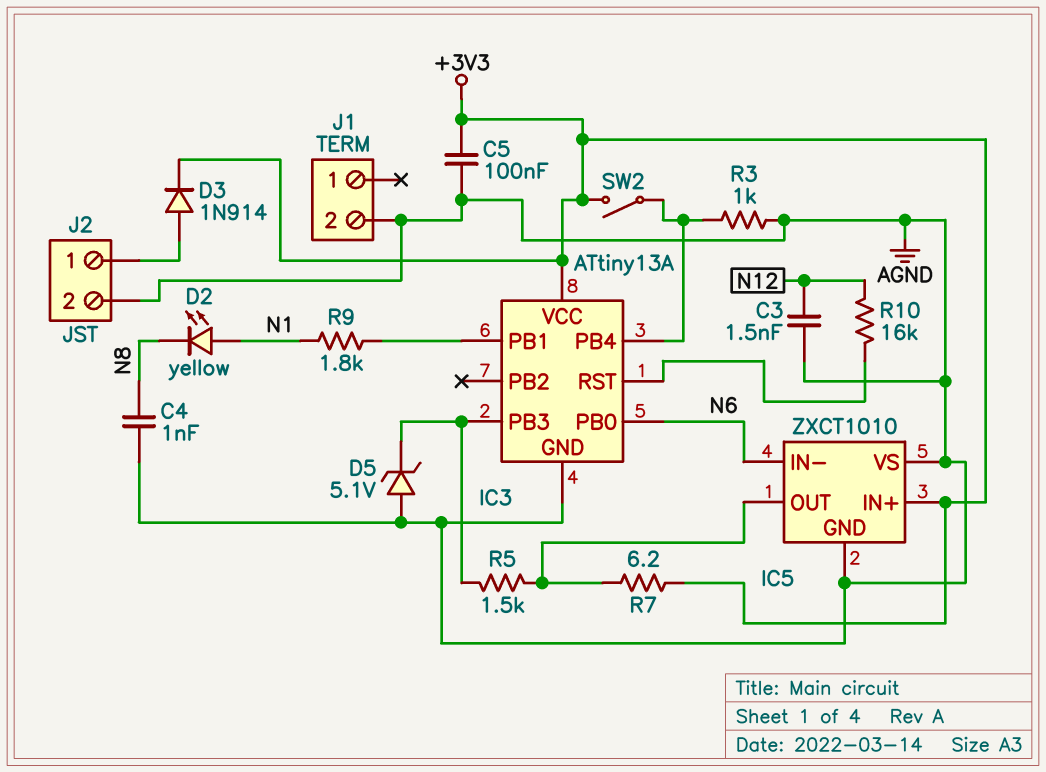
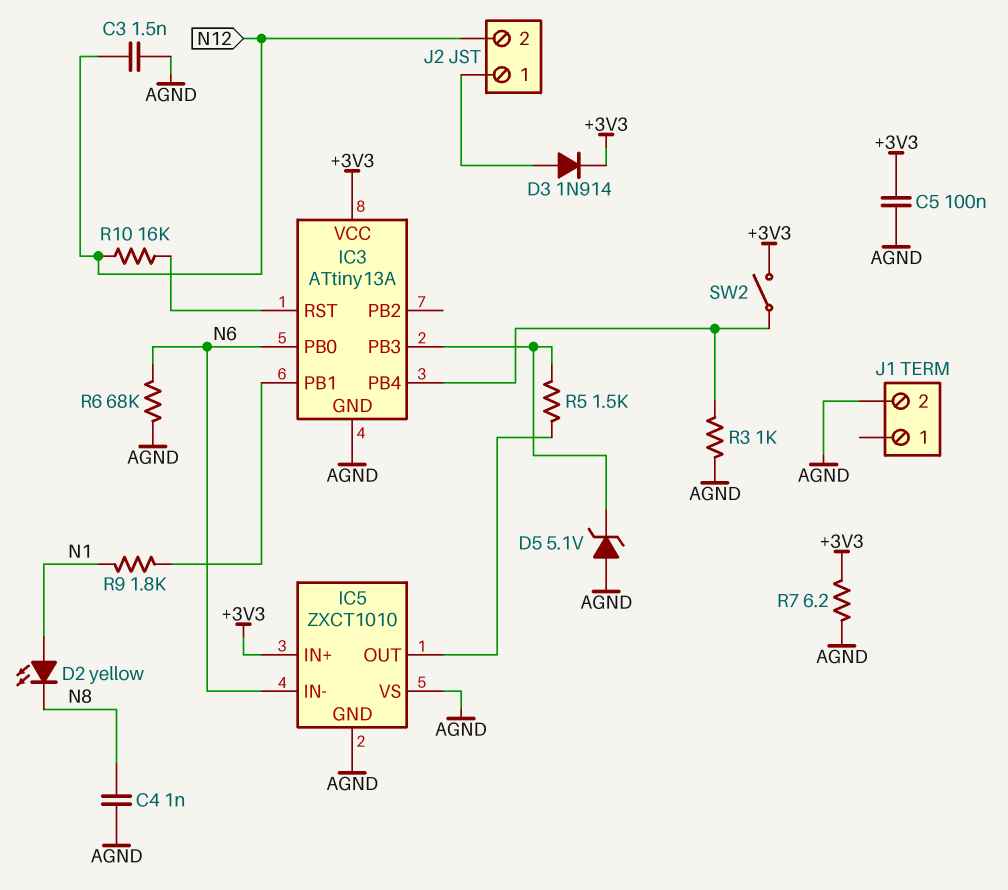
J2 pin 2: AGND -> N12
R6: none -> 68k (AGND, N6)
R7: 6.2 (+3V3, IC5/OUT) -> 6.2 (+3V3, AGND)

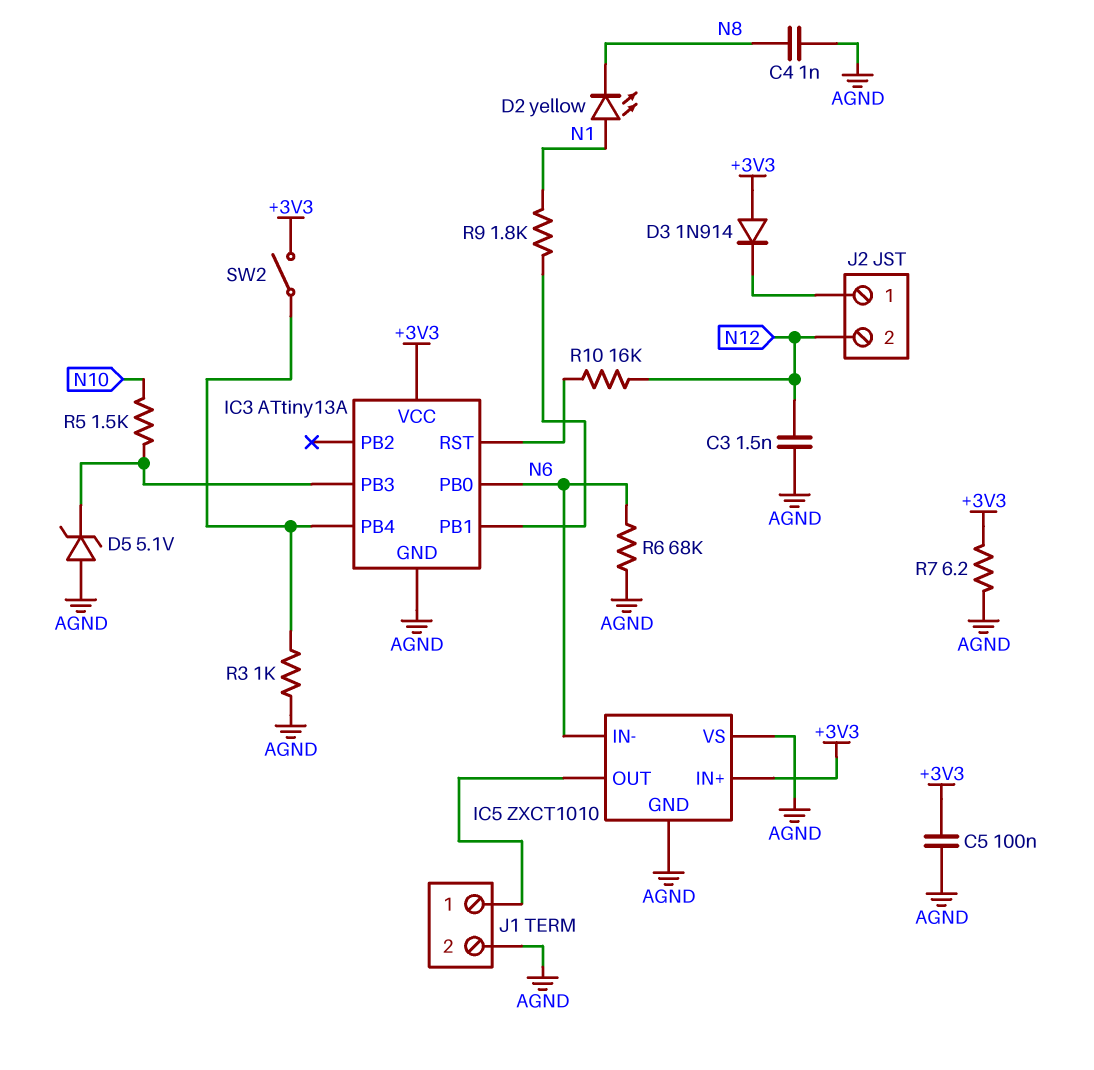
D3: diode 1N914 (A J2/1, K +3V3) -> diode 1N914 (A +3V3, K J2/1)
J1 pin 1: none -> IC5/OUT
R5: 1.5k (IC3/PB3, IC5/OUT) -> 1.5k (IC3/PB3, N10)

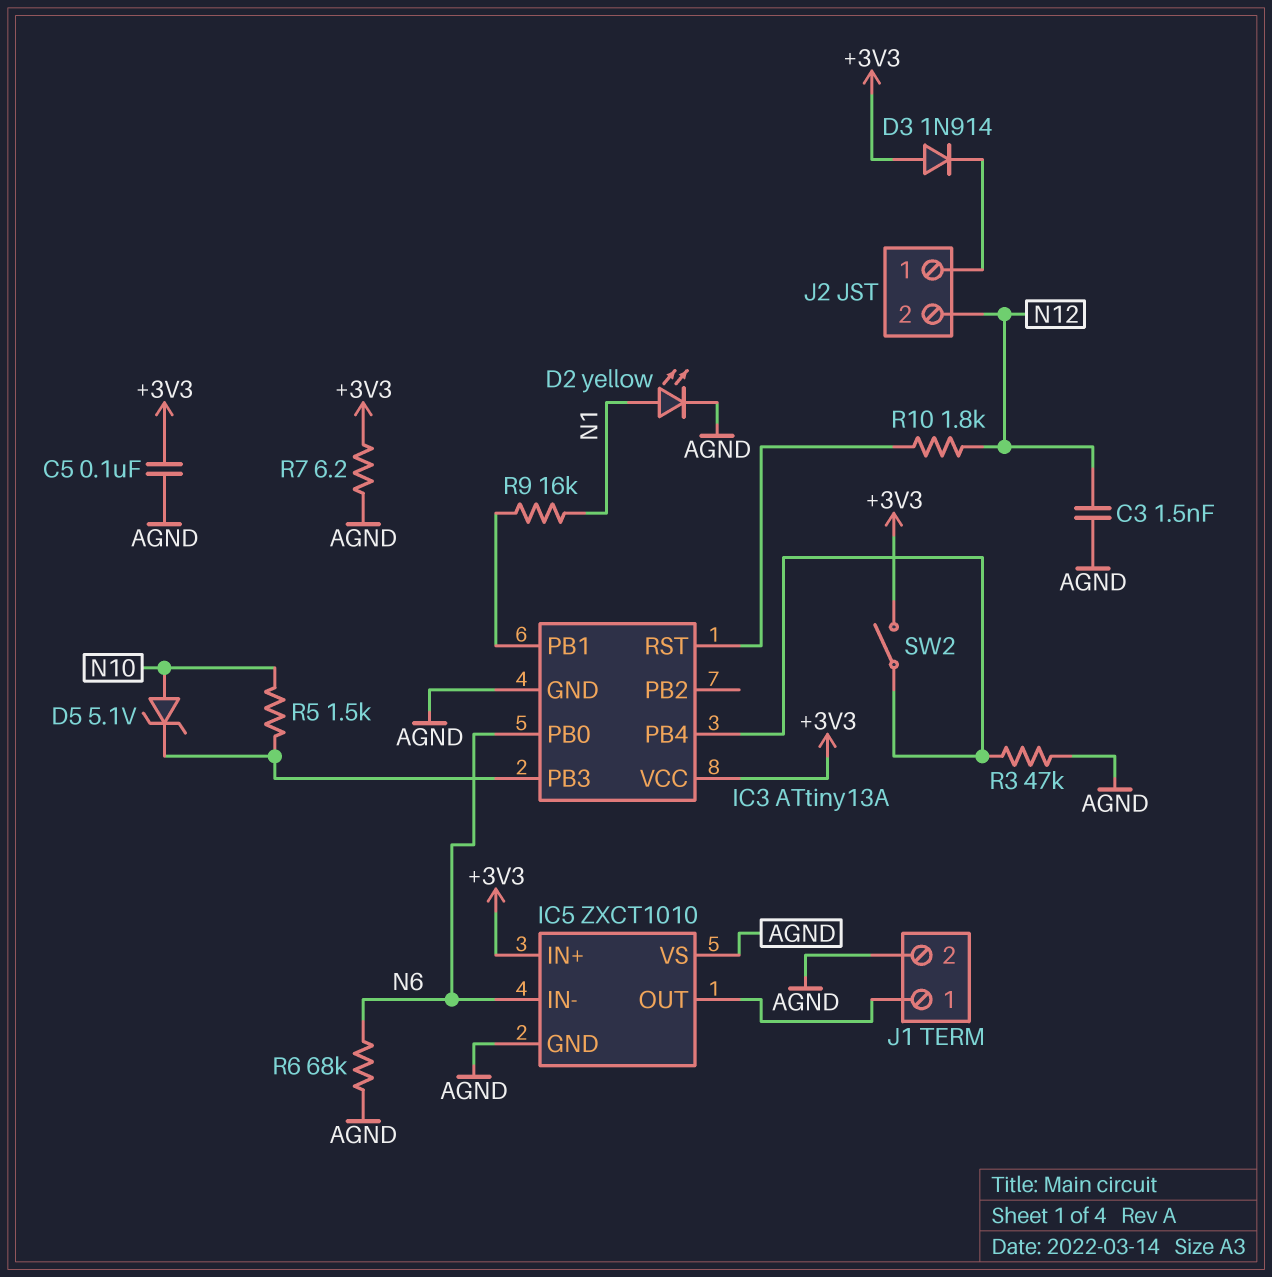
C4: 1nF (AGND, N8) -> none
D2: LED yellow (A N1, K N8) -> LED yellow (A N1, K AGND)
D5: zener 5.1V (A AGND, K IC3/PB3) -> zener 5.1V (A N10, K IC3/PB3)
R3: 1k (AGND, IC3/PB4) -> 47k (AGND, IC3/PB4)
R9: 1.8k (IC3/PB1, N1) -> 16k (IC3/PB1, N1)
R10: 16k (IC3/RST, N12) -> 1.8k (IC3/RST, N12)

